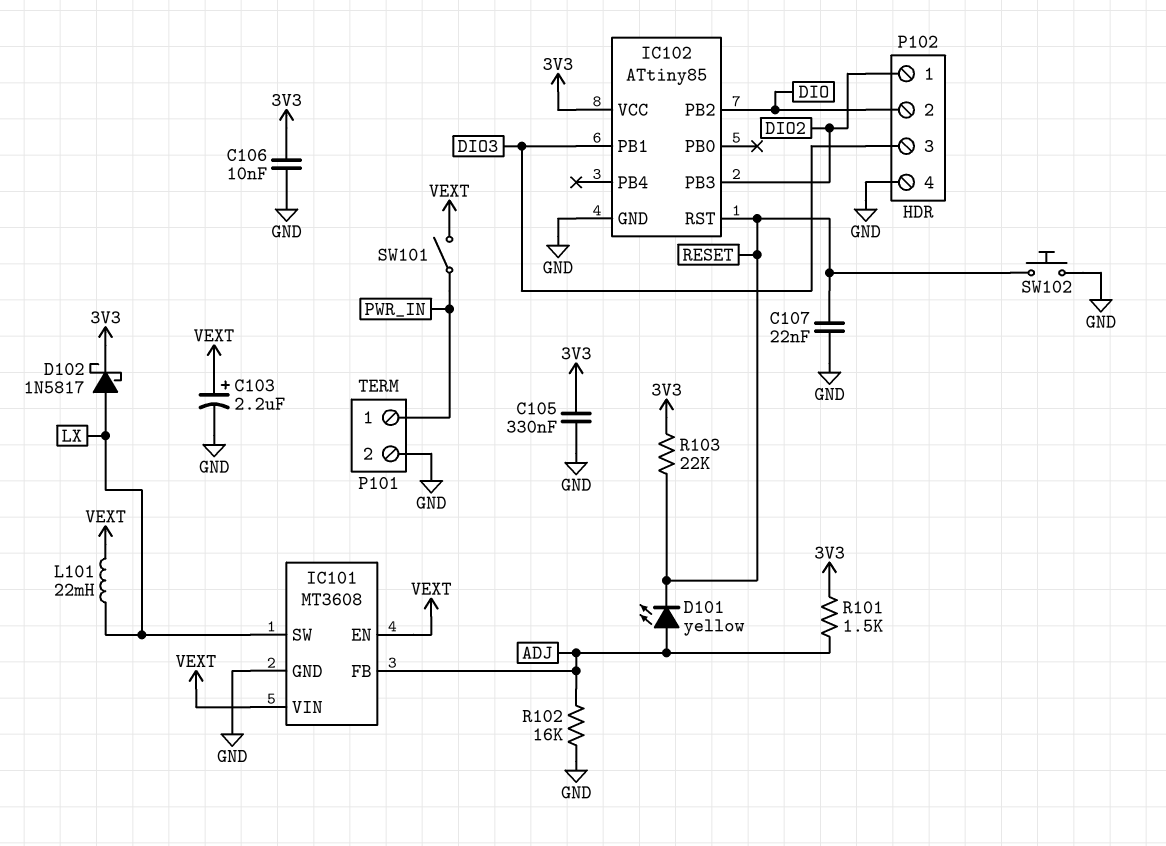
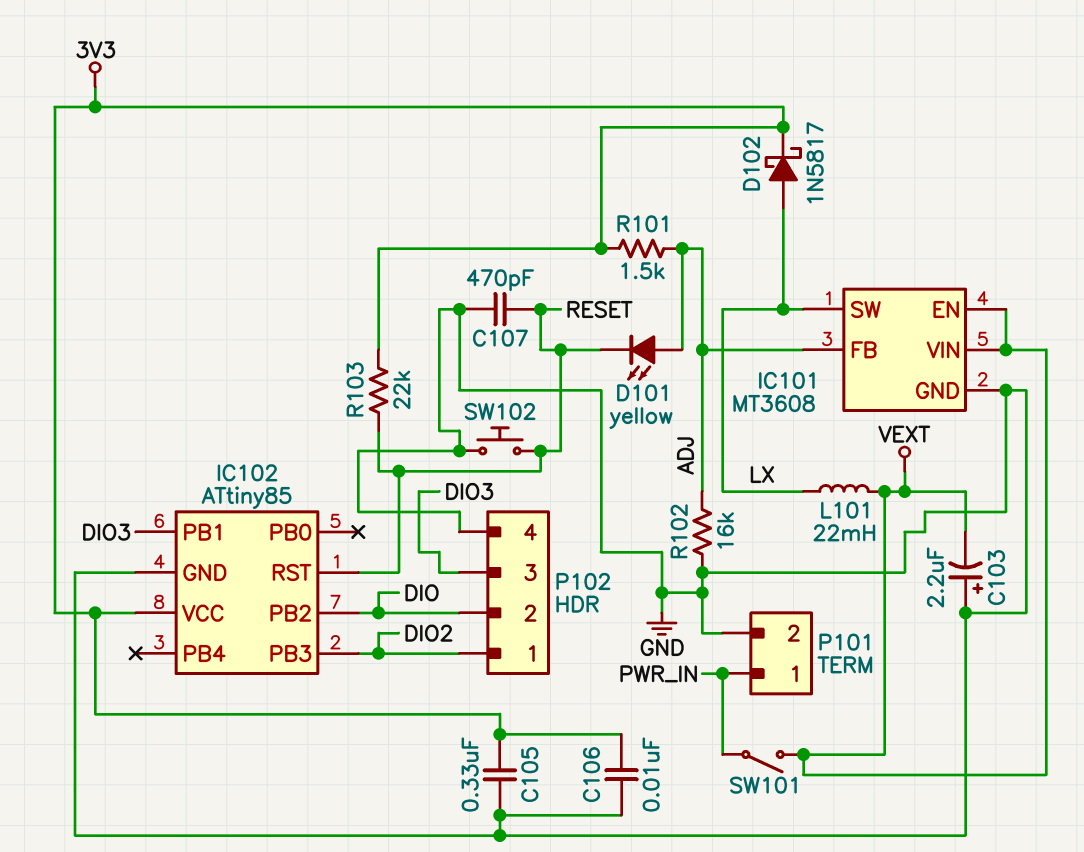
C103: 2.2uF (plus VEXT, minus GND) -> 2.2uF (plus GND, minus VEXT)
C107: 22nF (GND, RESET) -> 470pF (GND, RESET)

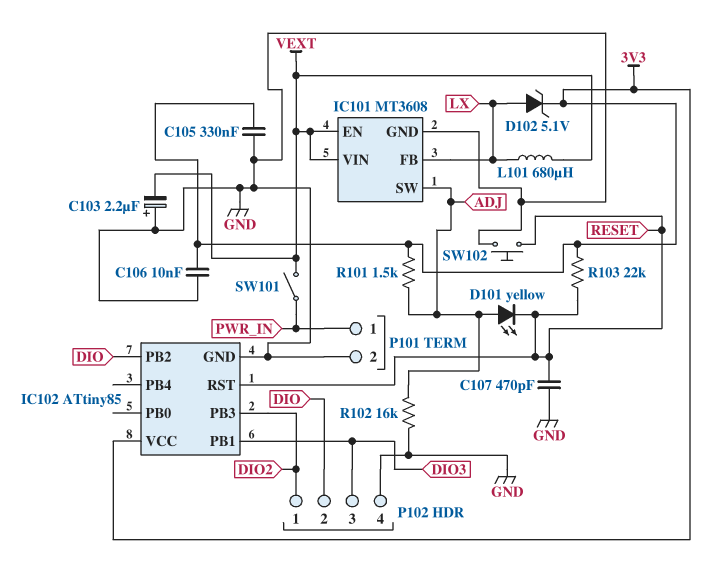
D102: schottky 1N5817 (A LX, K 3V3) -> zener 5.1V (A LX, K 3V3)
IC101 pin FB: ADJ -> LX
IC101 pin SW: LX -> ADJ
L101: 22mH (LX, VEXT) -> 680uH (LX, VEXT)

